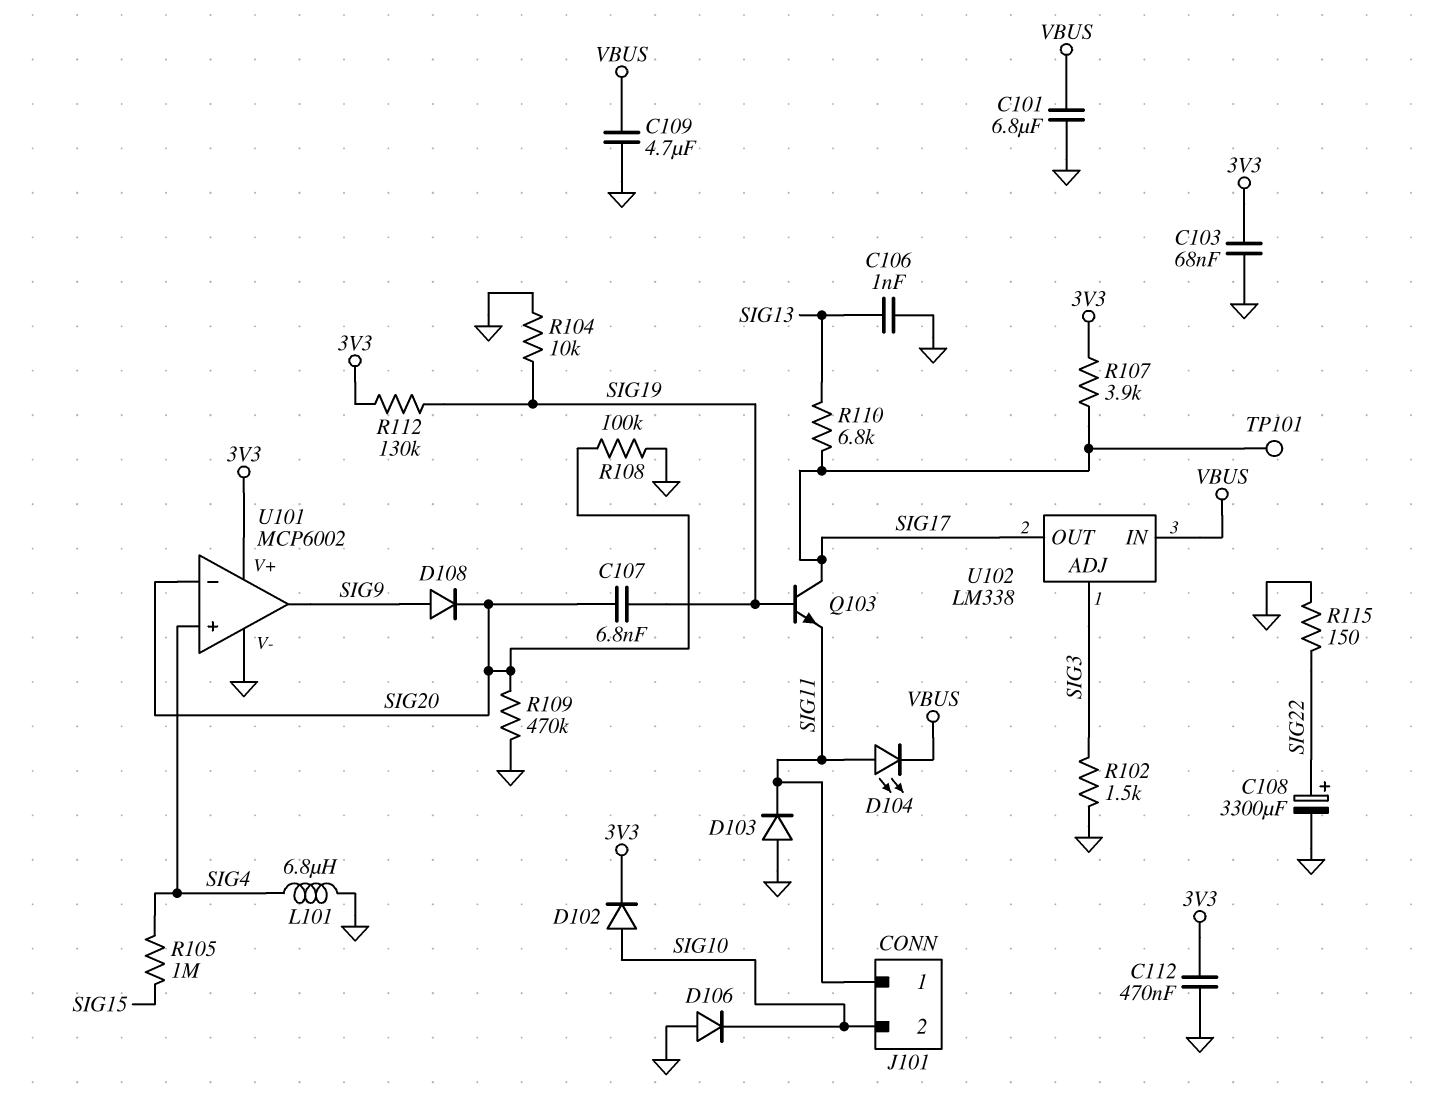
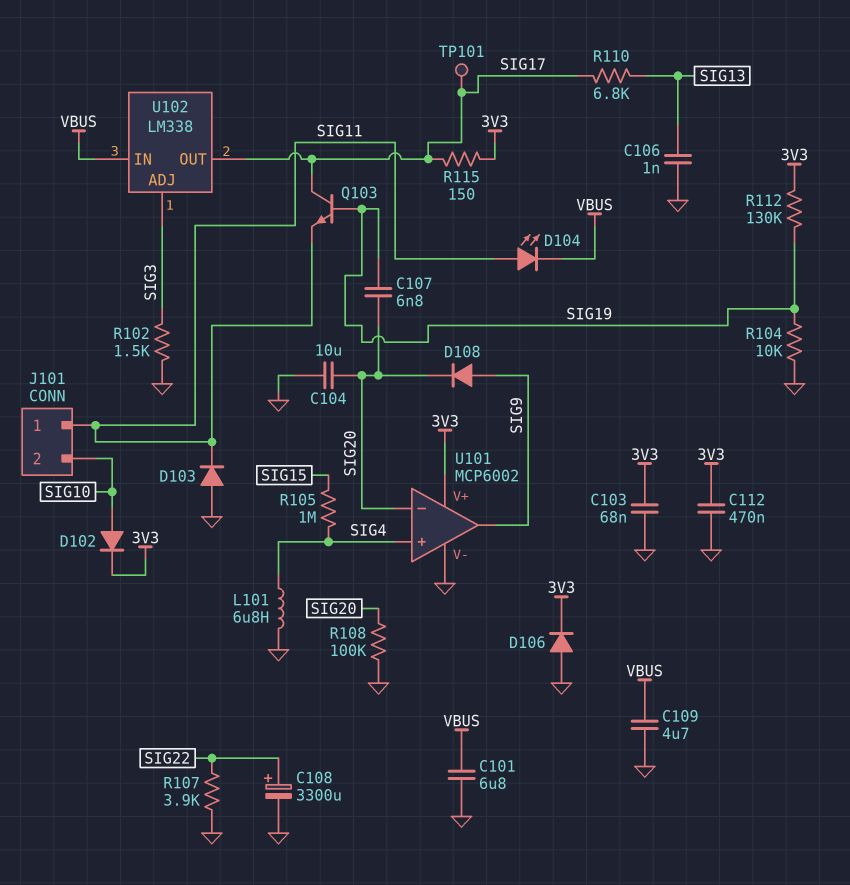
C104: none -> 10uF (GND, SIG20)
D106: diode (A GND, K SIG10) -> diode (A GND, K 3V3)
R107: 3.9k (3V3, SIG17) -> 3.9k (GND, SIG22)
R109: 470k (GND, SIG20) -> none
R115: 150 (GND, SIG22) -> 150 (3V3, SIG17)

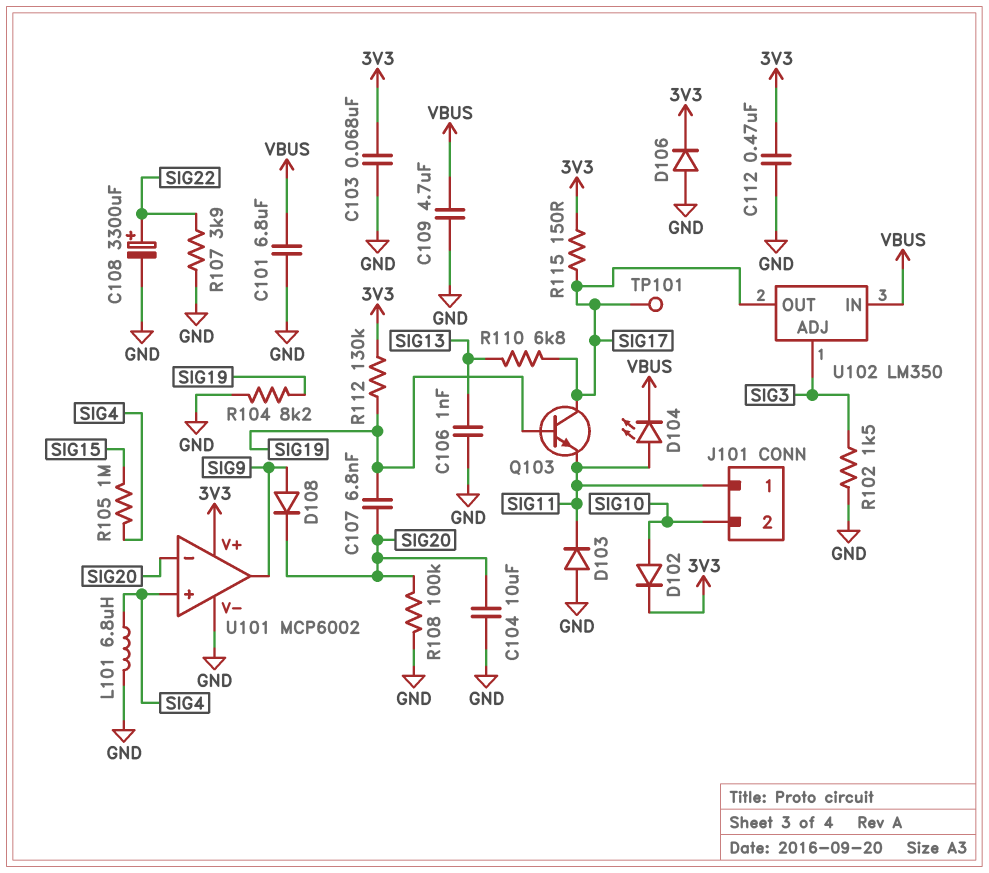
R104: 10k (GND, SIG19) -> 8.2k (GND, SIG19)
U102: LM338 -> LM350

